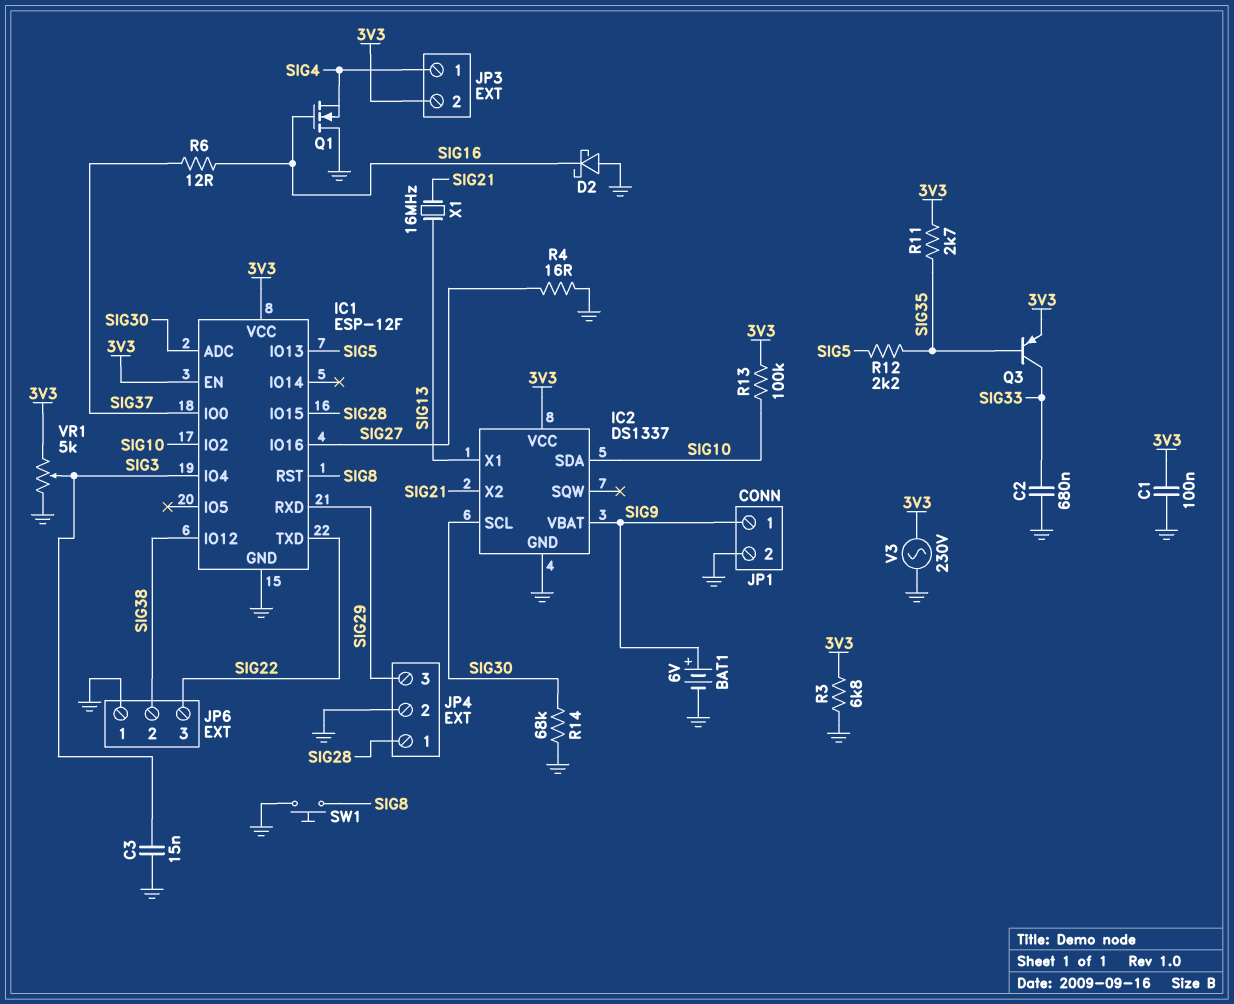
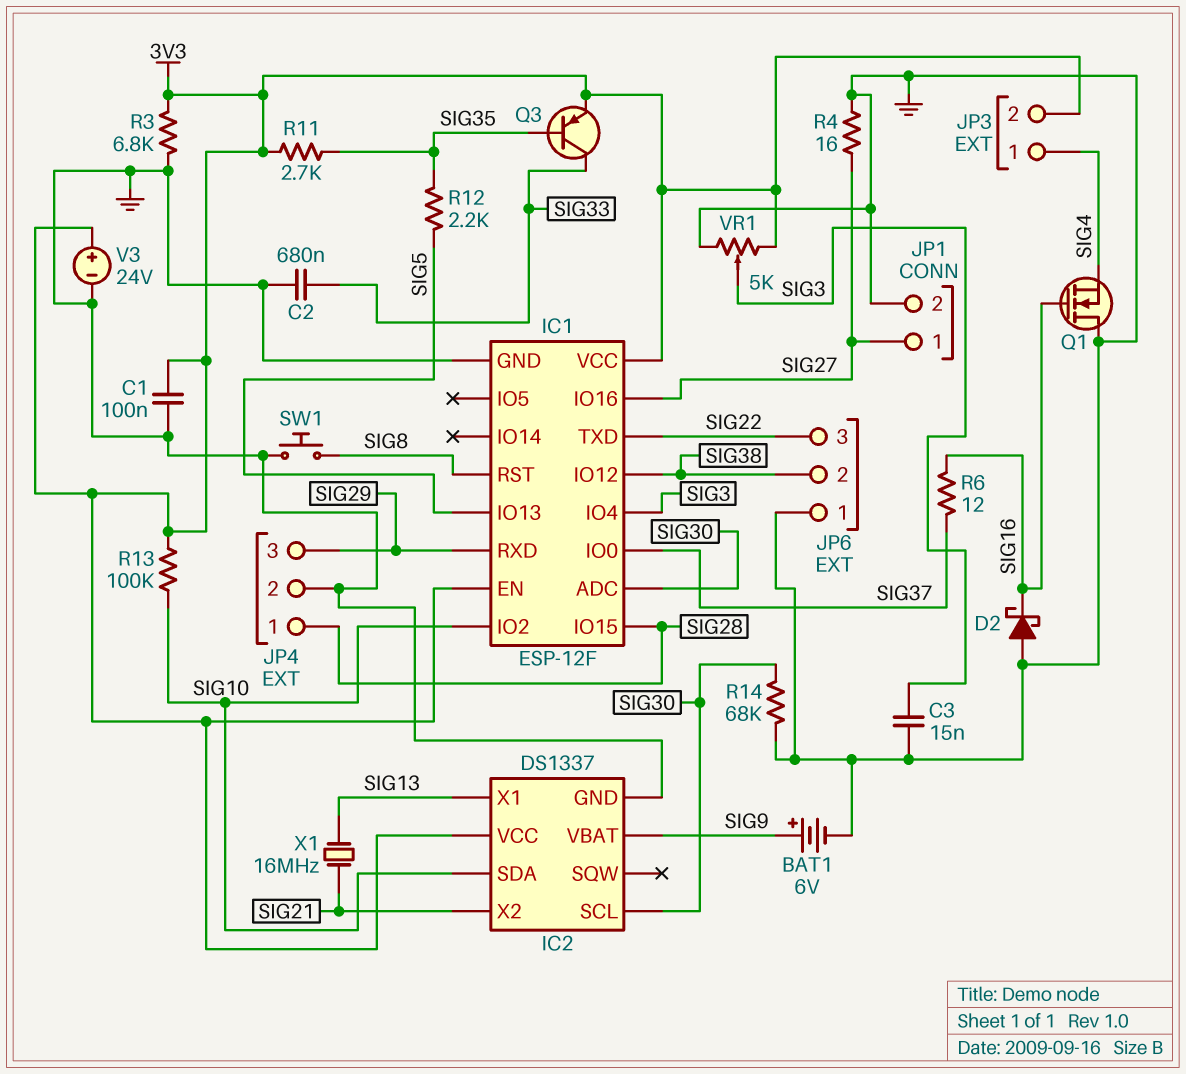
JP1 pin 1: SIG9 -> SIG27
V3: AC 230V (3V3, GND) -> 24V (plus 3V3, minus GND)

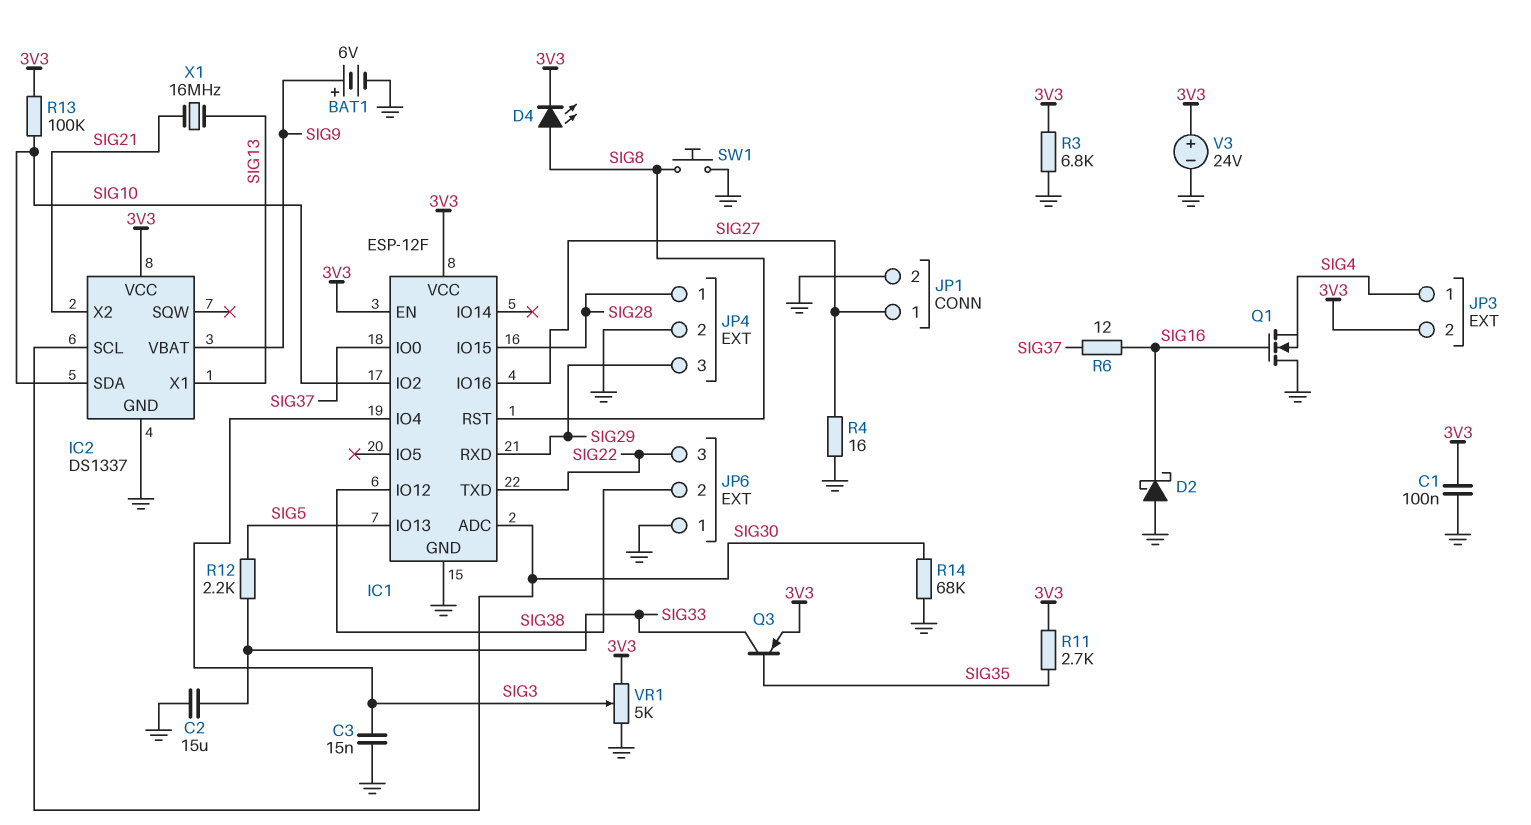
C2: 680nF (GND, SIG33) -> 15uF (GND, SIG33)
D4: none -> LED (A SIG8, K 3V3)
R12: 2.2k (SIG5, SIG35) -> 2.2k (SIG5, SIG33)

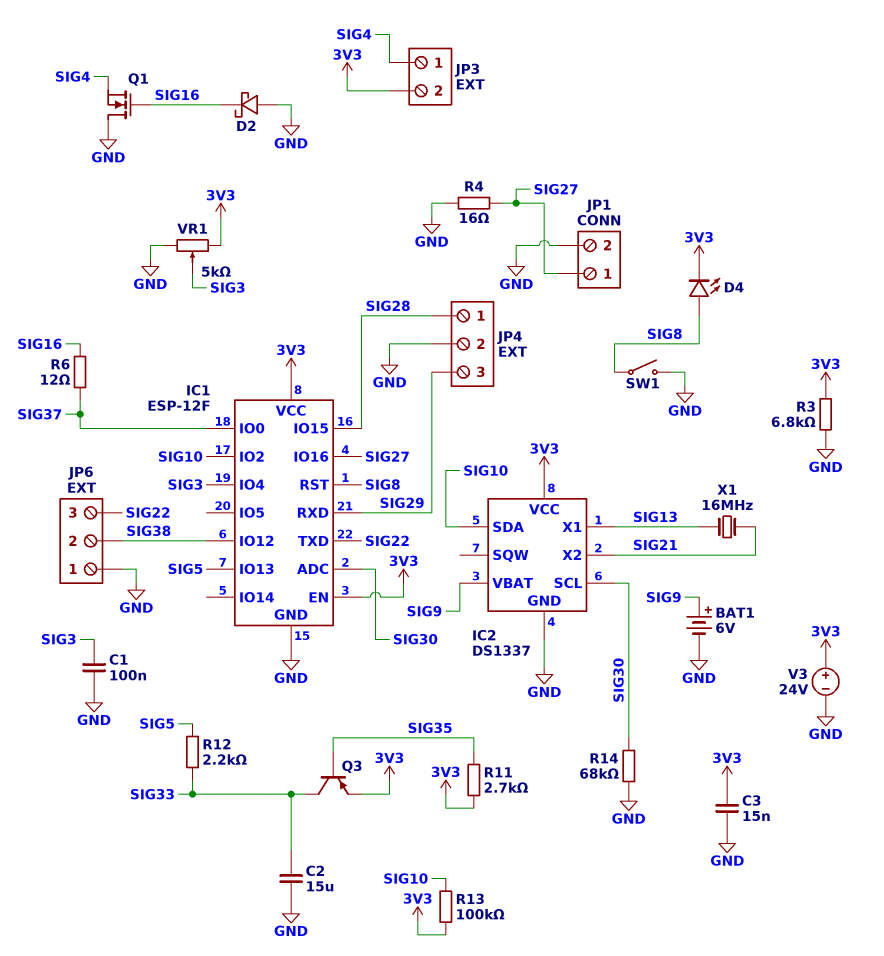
C1: 100nF (3V3, GND) -> 100nF (GND, SIG3)
C3: 15nF (GND, SIG3) -> 15nF (3V3, GND)
SW1: button (GND, SIG8) -> switch (GND, SIG8)

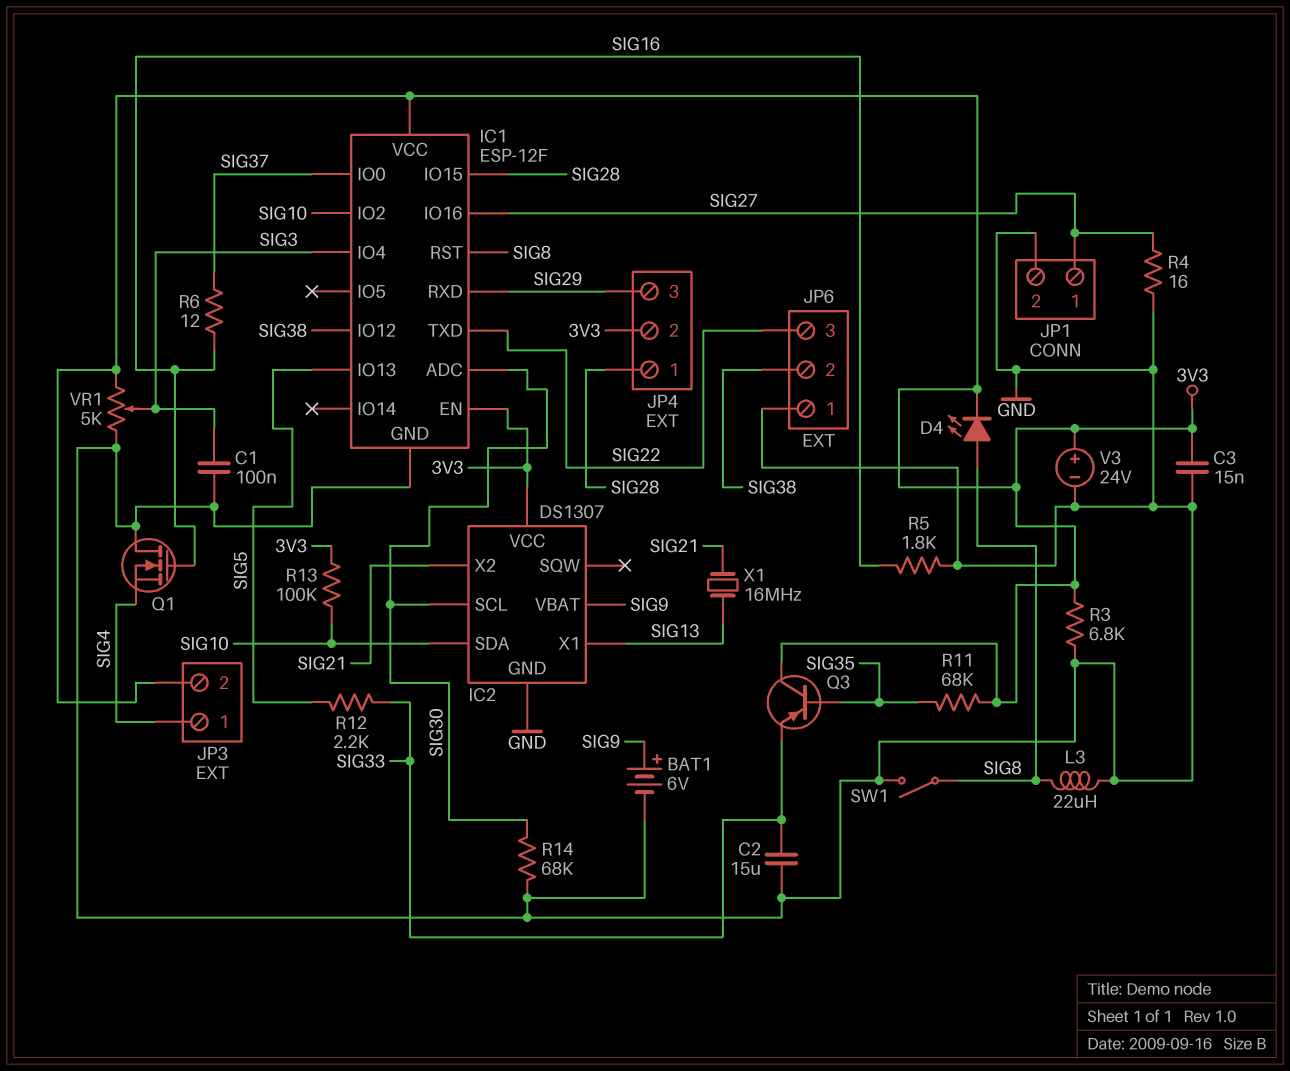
D2: schottky (A GND, K SIG16) -> none
IC2: DS1337 -> DS1307
JP4 pin 2: GND -> 3V3
L3: none -> 22uH (GND, SIG8)
Q3: PNP (B SIG35, C SIG33, E 3V3) -> PNP (B SIG35, C 3V3, E SIG33)
R5: none -> 1.8k (GND, SIG16)
R11: 2.7k (3V3, SIG35) -> 68k (3V3, SIG35)

